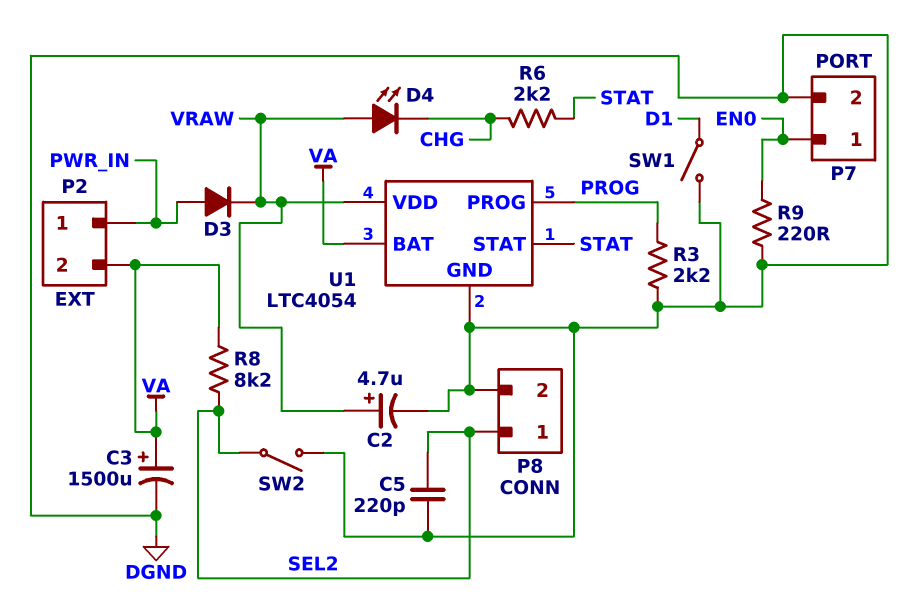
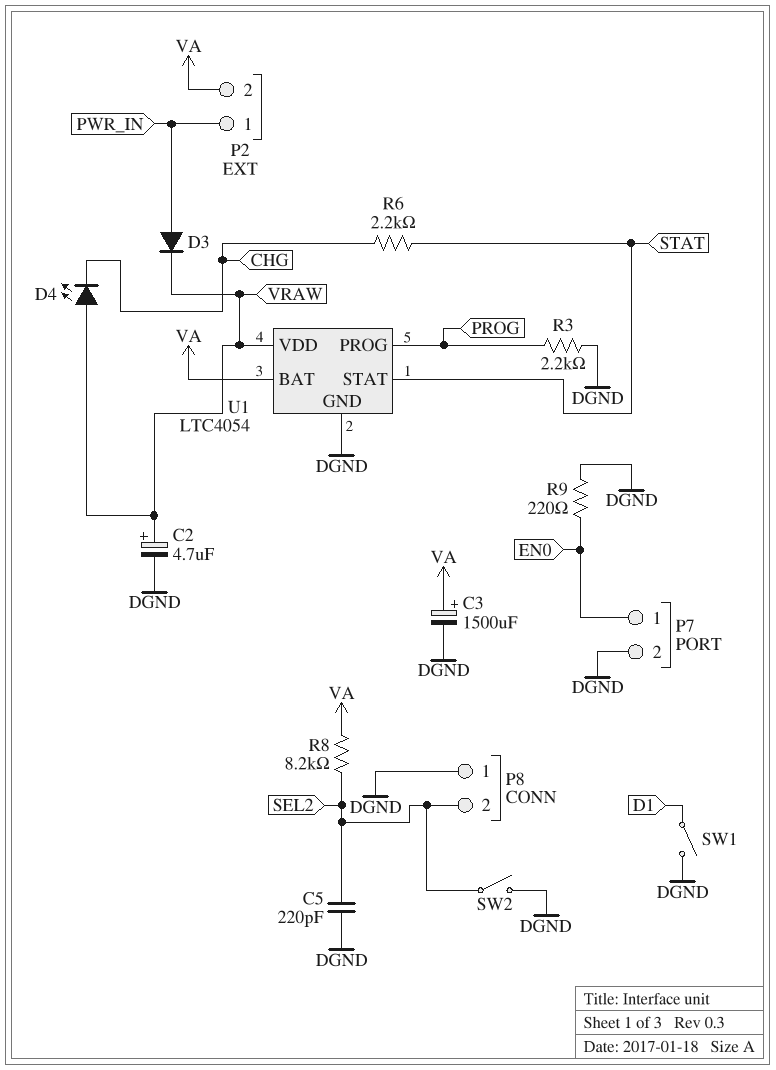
P8 pin 1: SEL2 -> DGND
P8 pin 2: DGND -> SEL2

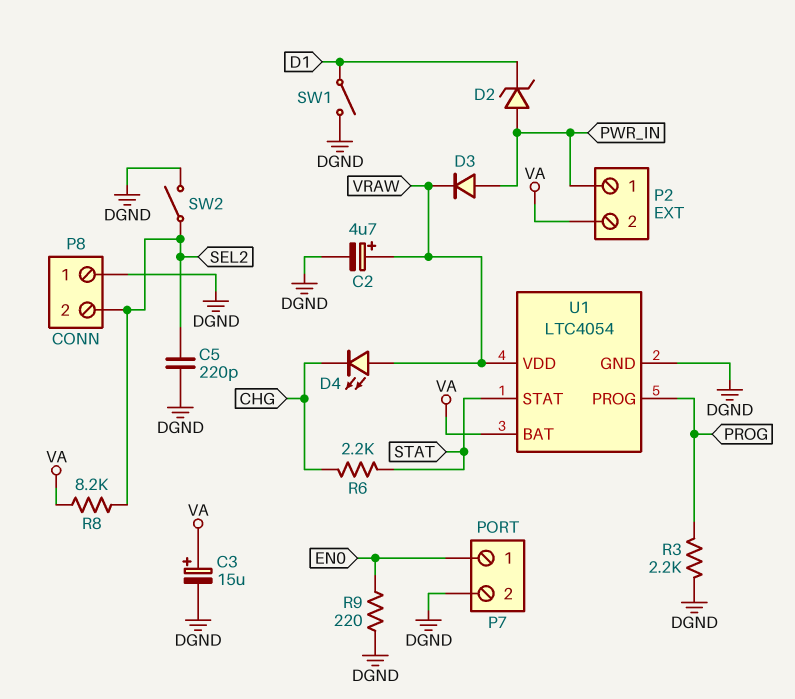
C3: 1500uF (plus VA, minus DGND) -> 15uF (plus VA, minus DGND)
D2: none -> zener (A PWR_IN, K D1)

